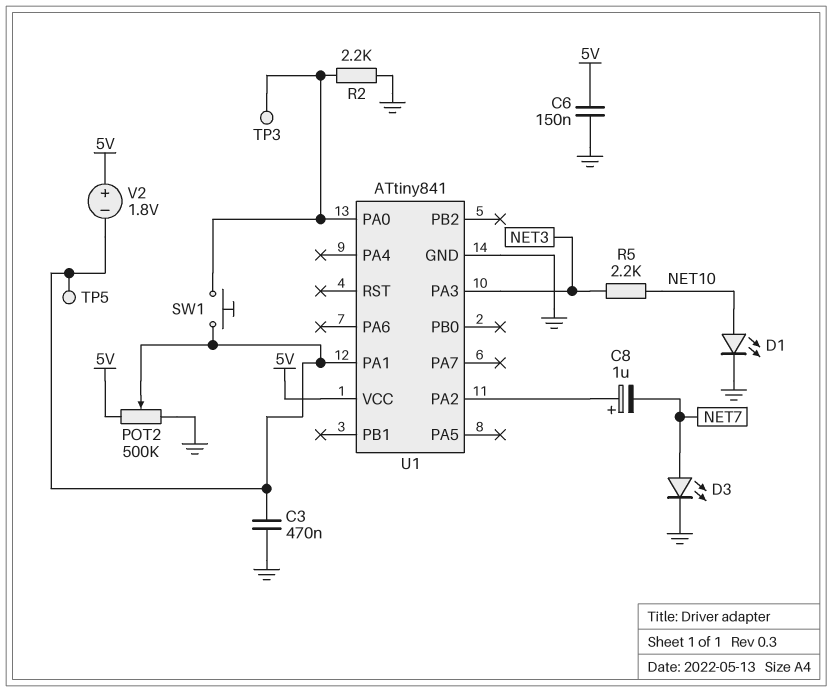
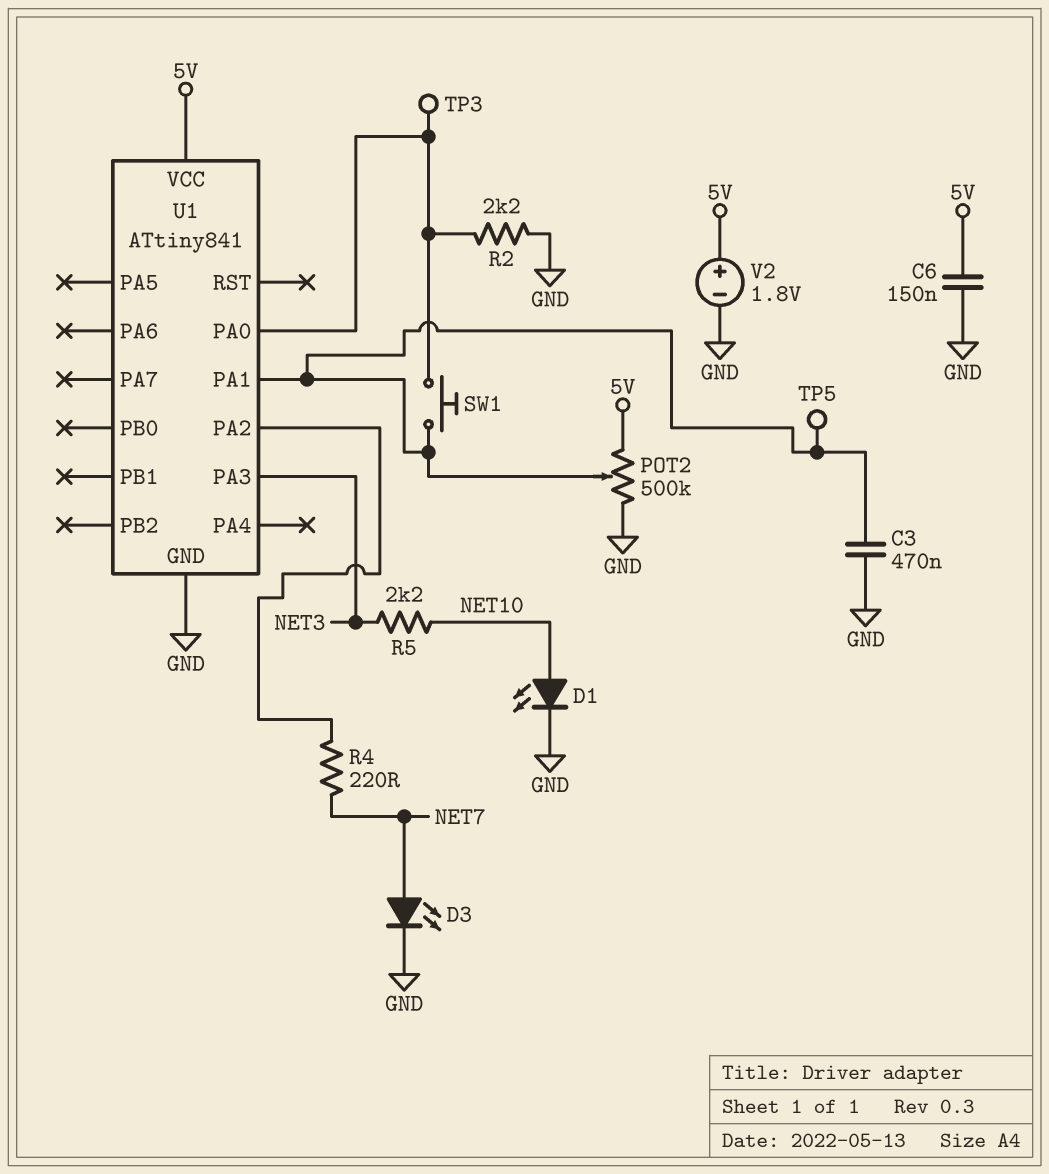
C8: 1uF (plus U1/PA2, minus NET7) -> none
R4: none -> 220 (NET7, U1/PA2)
V2: 1.8V (plus 5V, minus U1/PA1) -> 1.8V (plus 5V, minus GND)

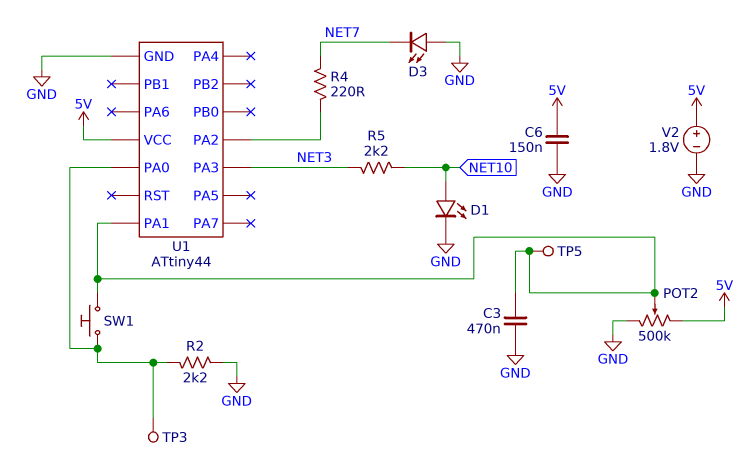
D3: LED (A NET7, K GND) -> LED (A GND, K NET7)
U1: ATtiny841 -> ATtiny44

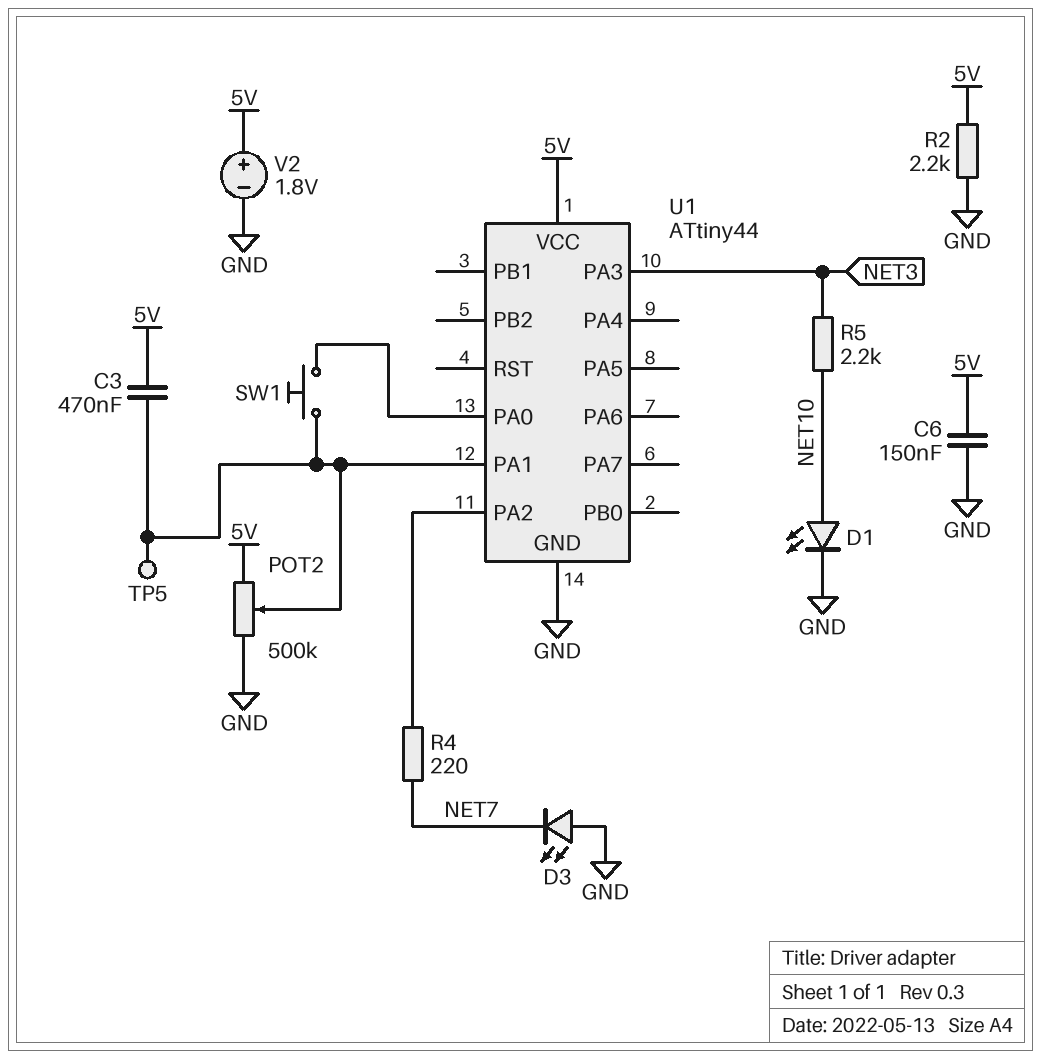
C3: 470nF (GND, U1/PA1) -> 470nF (5V, U1/PA1)
R2: 2.2k (GND, U1/PA0) -> 2.2k (5V, GND)
TP3: test point (U1/PA0) -> none

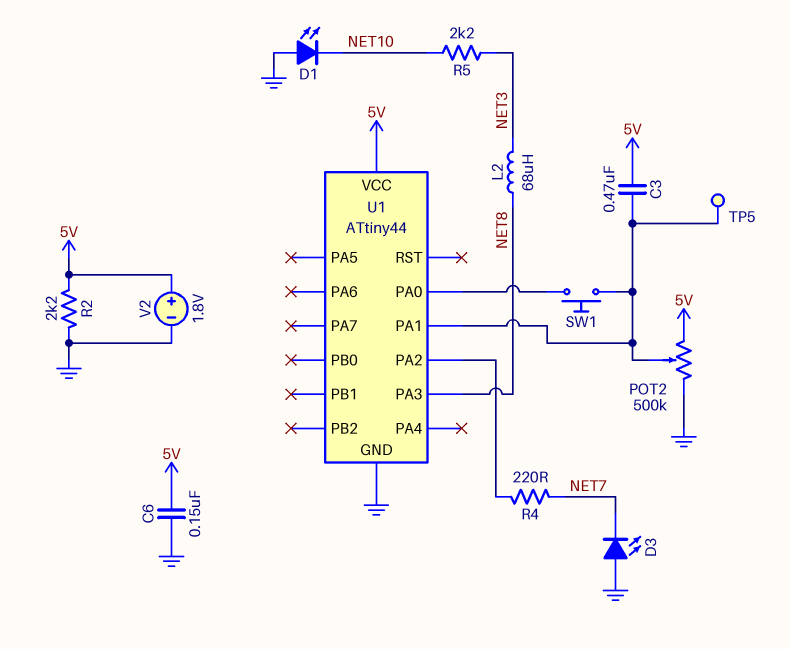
D1: LED (A NET10, K GND) -> LED (A GND, K NET10)
L2: none -> 68uH (NET3, NET8)
U1 pin PA3: NET3 -> NET8

